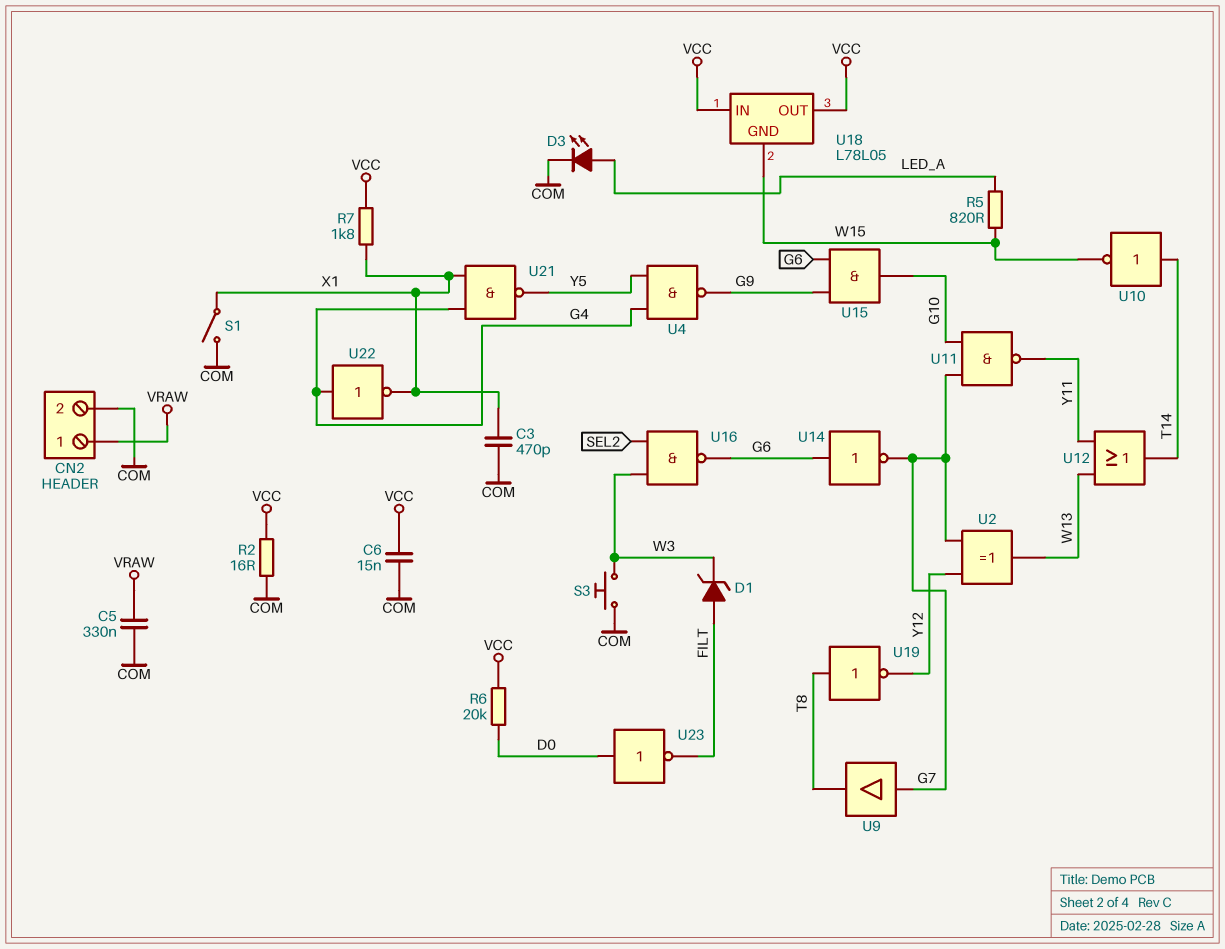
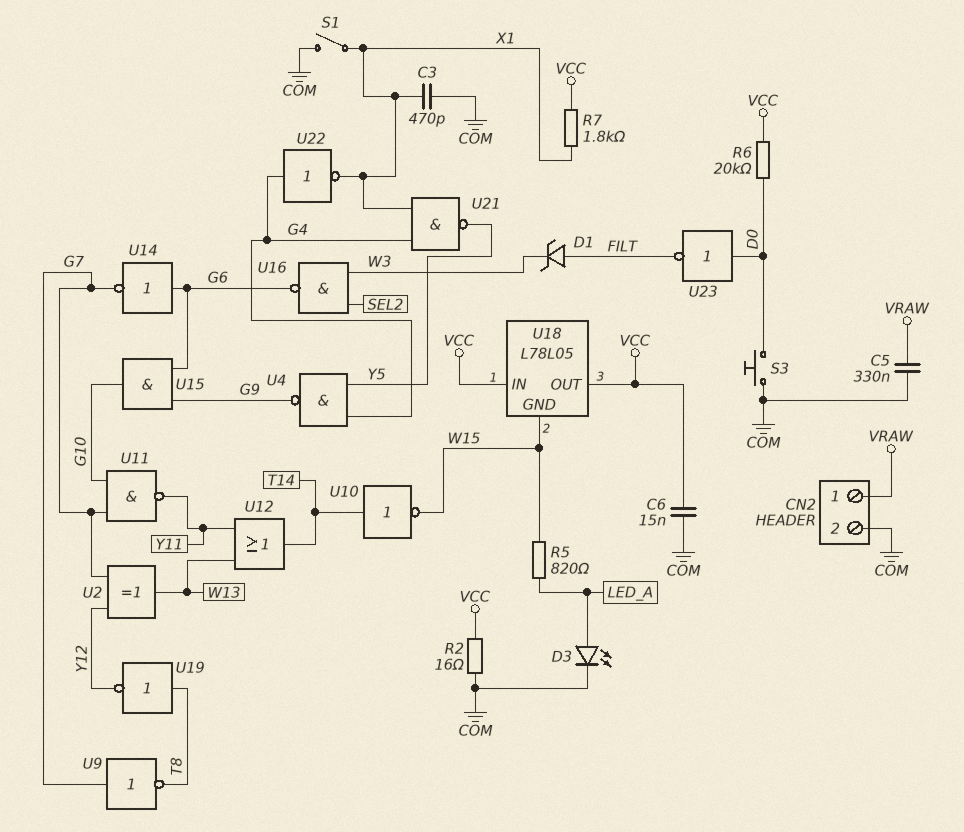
S3: button (COM, W3) -> button (COM, D0)
U9: buffer (in G7, out T8) -> NOT (in G7, out T8)

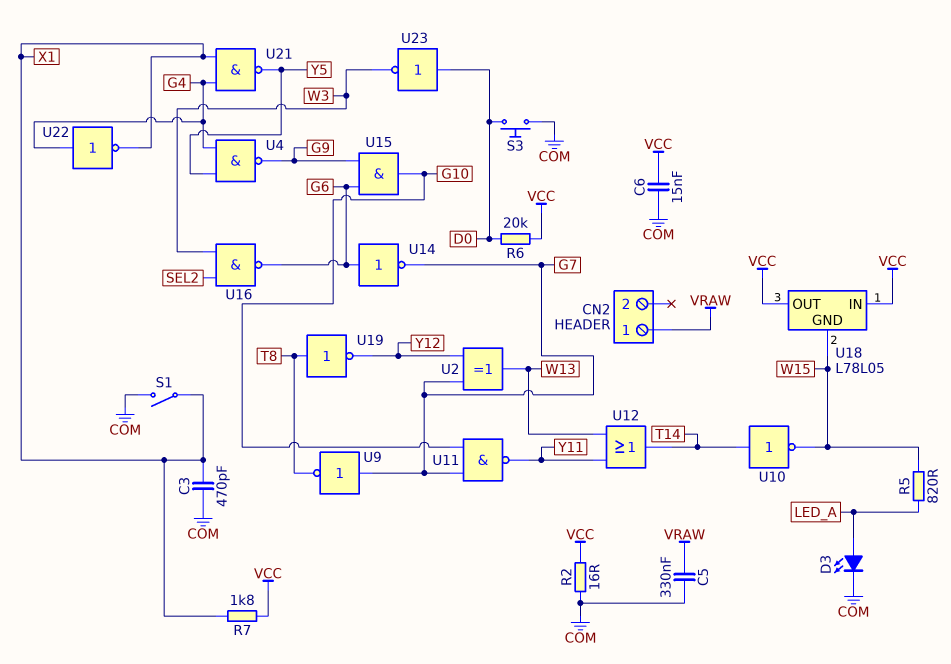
CN2 pin 2: COM -> none
D1: zener (A FILT, K W3) -> none
U23: NOT (in D0, out FILT) -> NOT (in D0, out W3)

